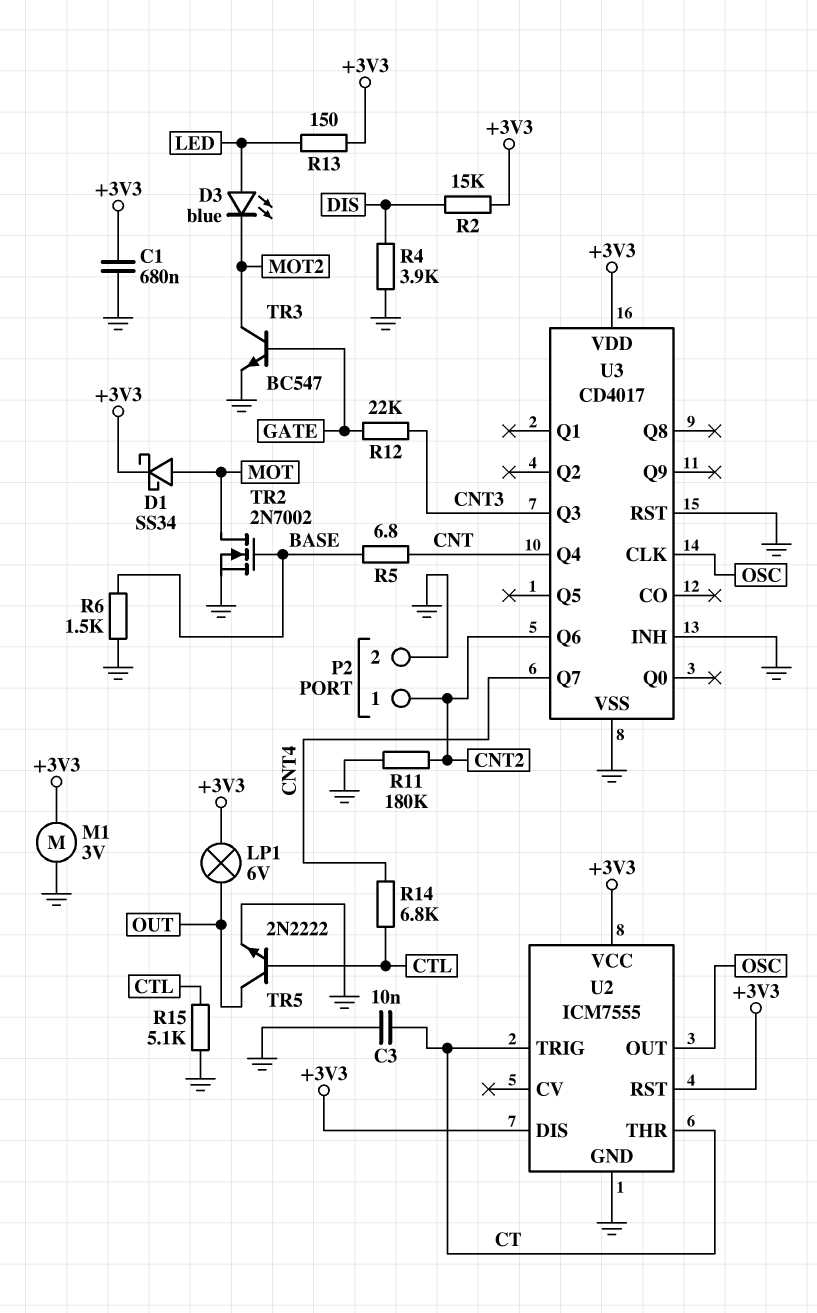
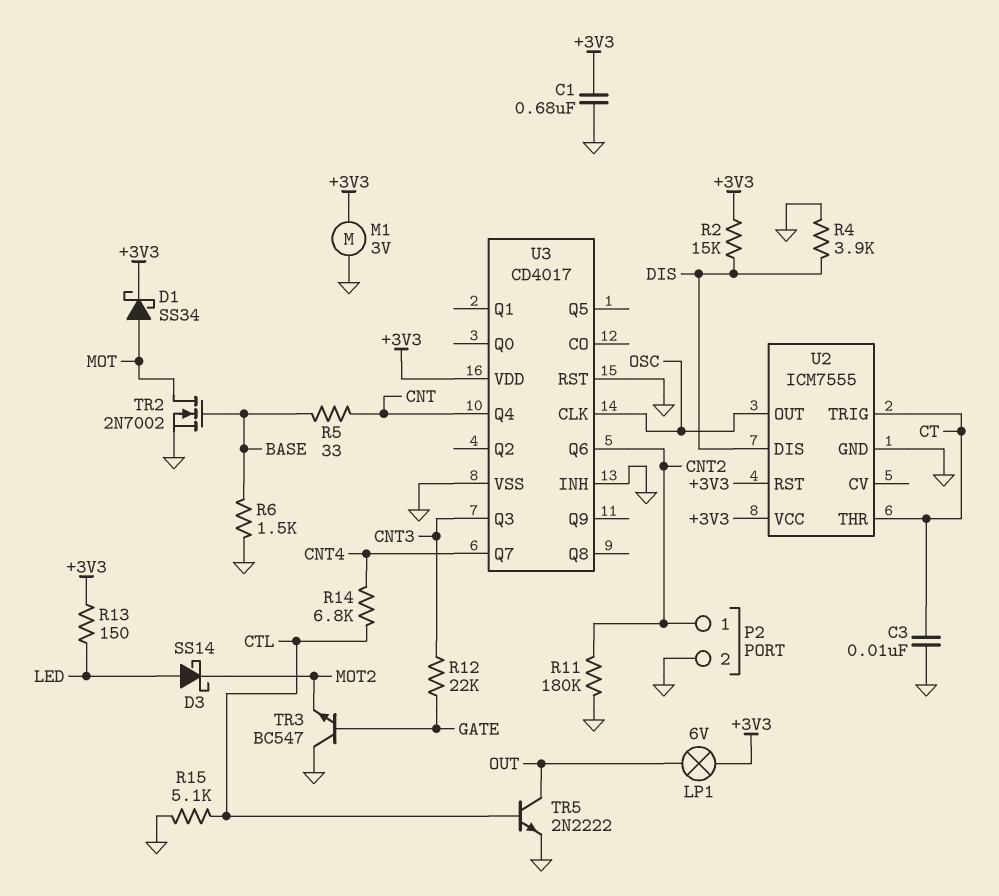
D3: LED blue (A LED, K MOT2) -> schottky SS14 (A LED, K MOT2)
R5: 6.8 (BASE, CNT) -> 33 (BASE, CNT)
TR3: NPN BC547 (B GATE, C MOT2, E GND) -> NPN BC547 (B GATE, C GND, E MOT2)
U2 pin DIS: +3V3 -> DIS

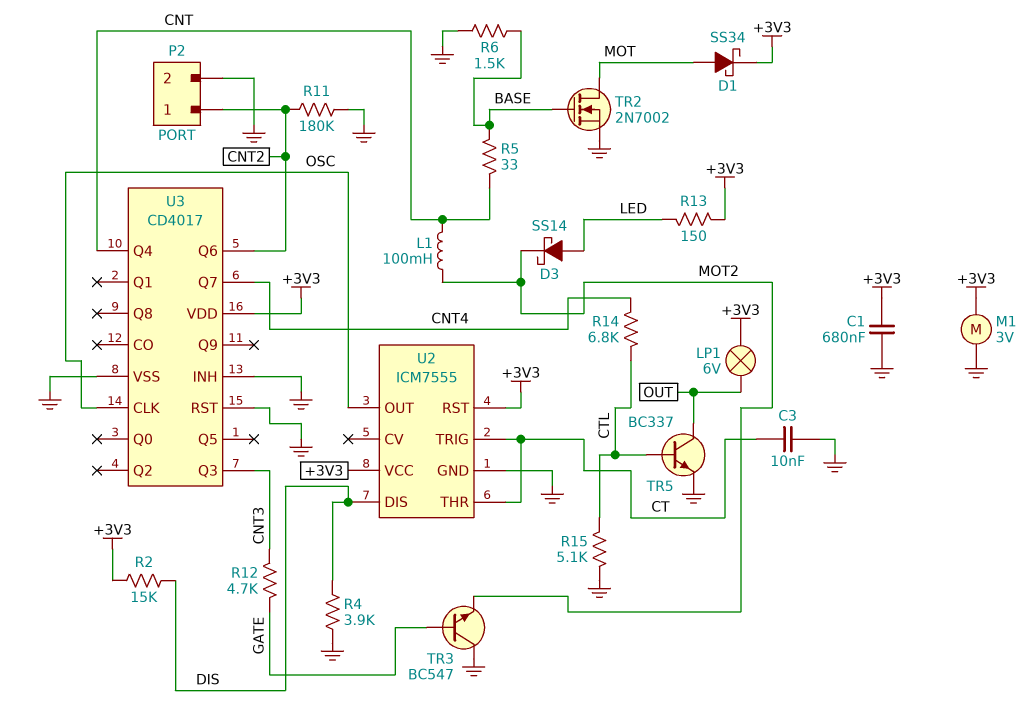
L1: none -> 100mH (CNT, MOT2)
R12: 22k (CNT3, GATE) -> 4.7k (CNT3, GATE)
TR5: NPN 2N2222 (B CTL, C OUT, E GND) -> NPN BC337 (B CTL, C OUT, E GND)

